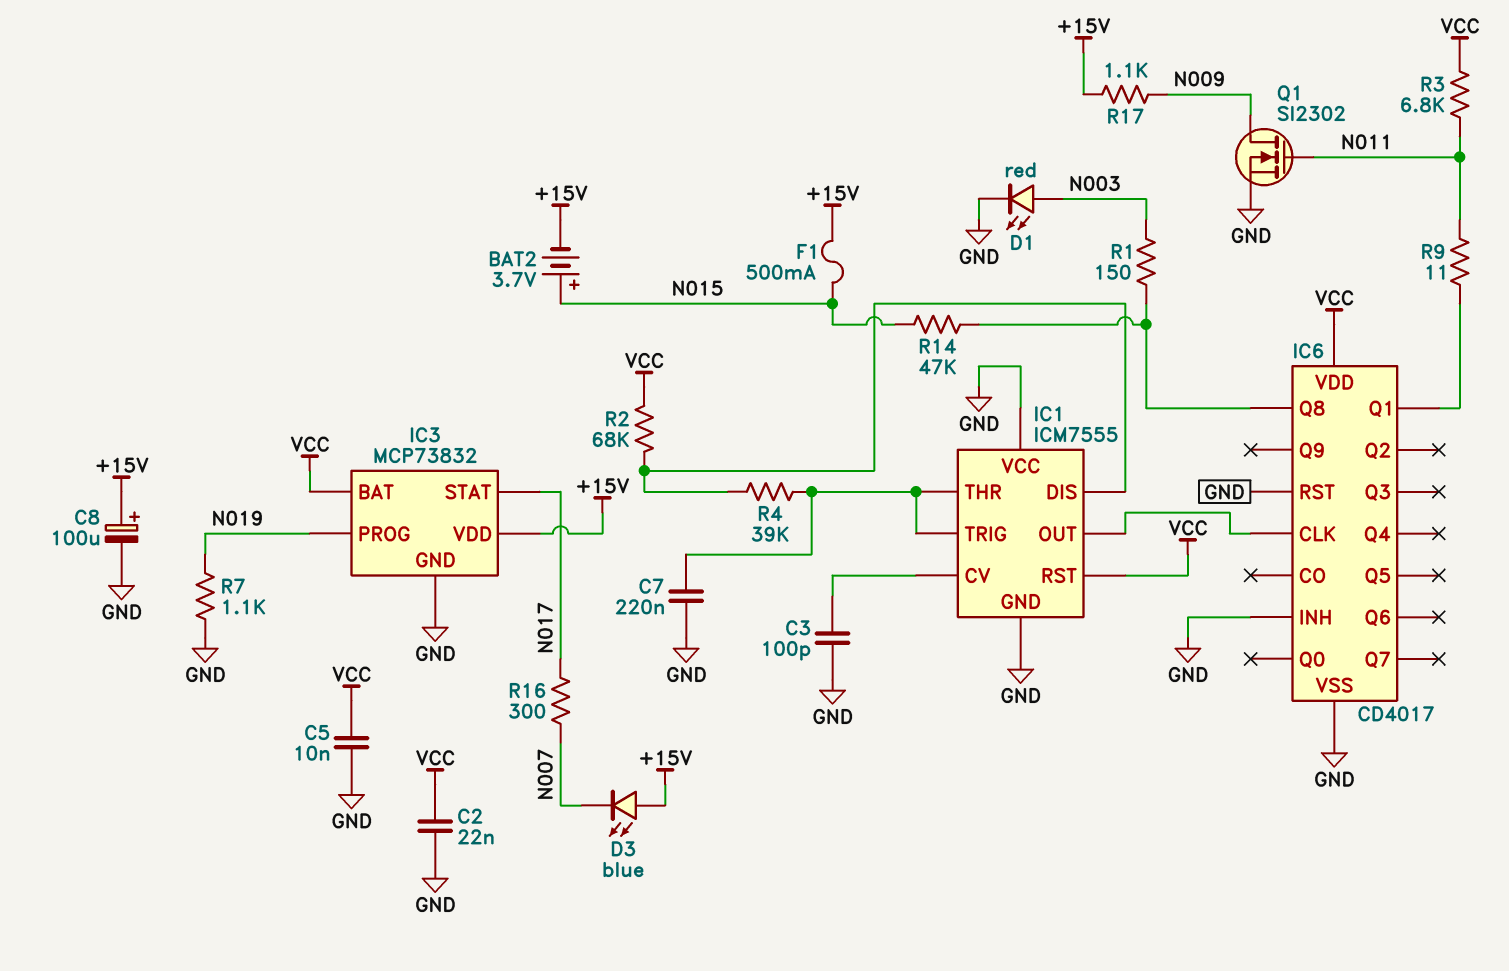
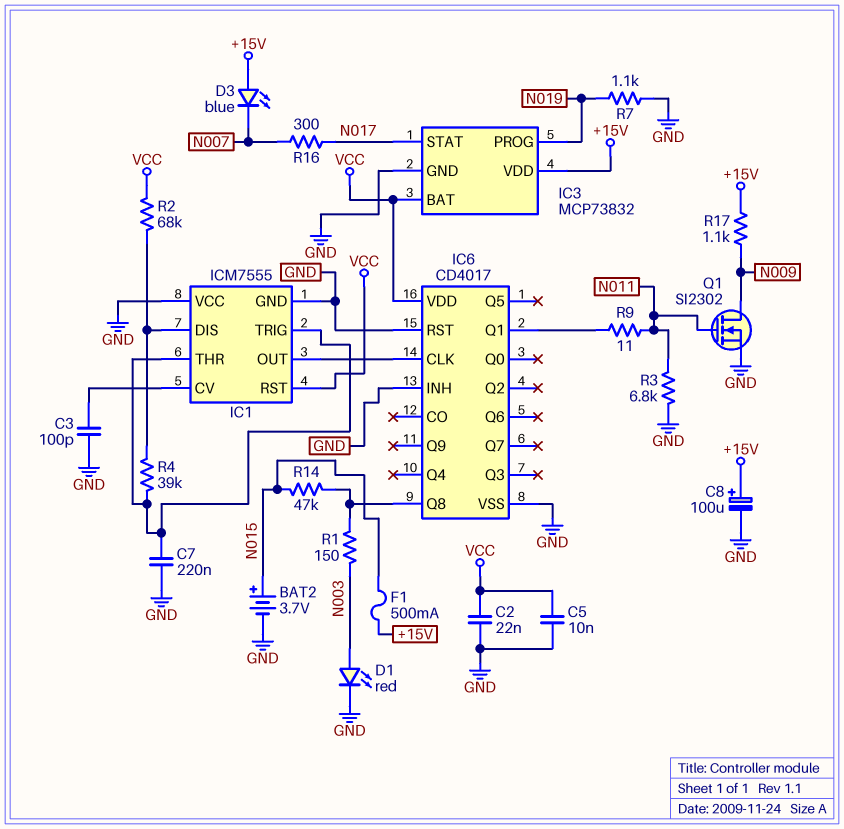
BAT2: 3.7V (plus N015, minus +15V) -> 3.7V (plus N015, minus GND)
R3: 6.8k (N011, VCC) -> 6.8k (GND, N011)

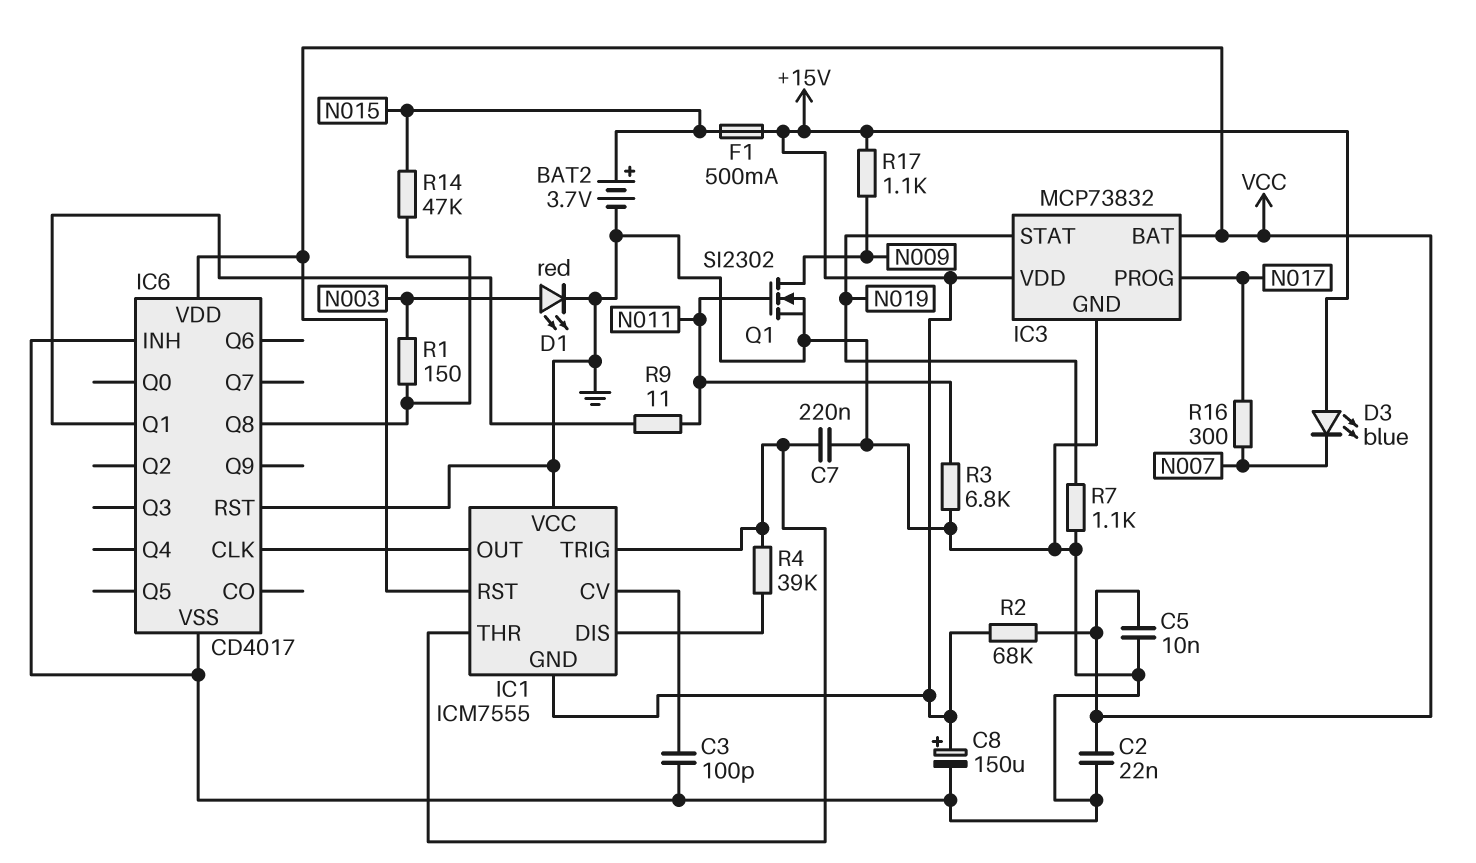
C8: 100uF (plus +15V, minus GND) -> 150uF (plus +15V, minus GND)
IC1 pin GND: GND -> +15V
IC3 pin PROG: N019 -> N017
IC3 pin STAT: N017 -> N019
R2: 68k (IC1/DIS, VCC) -> 68k (+15V, VCC)

